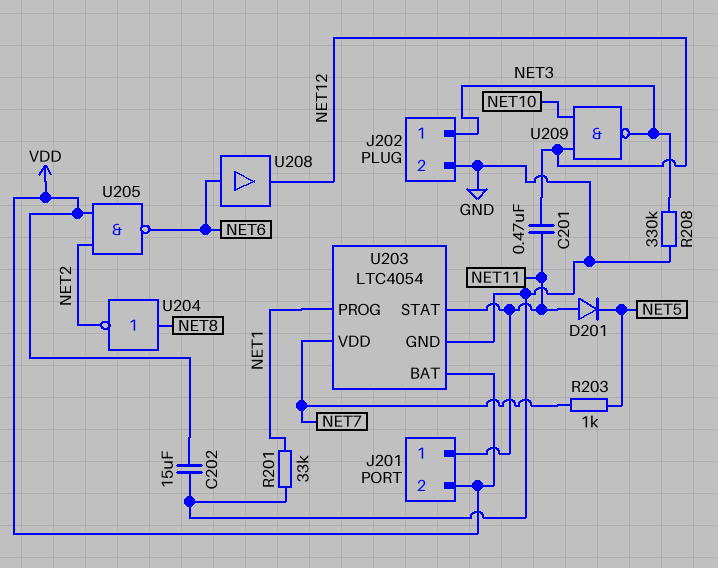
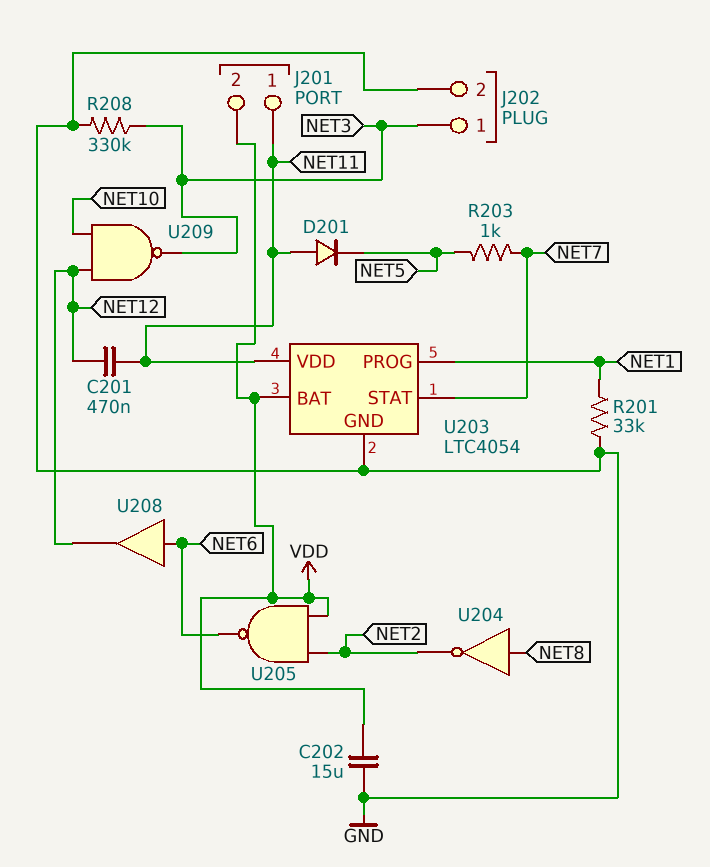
U203 pin STAT: NET11 -> NET7
U203 pin VDD: NET7 -> NET11

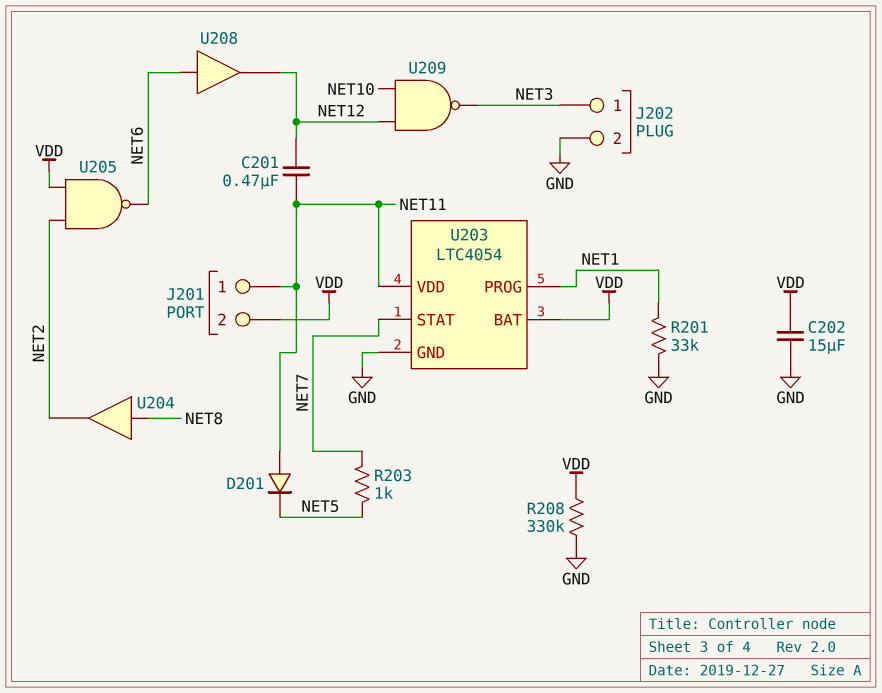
R208: 330k (GND, NET3) -> 330k (GND, VDD)
U204: NOT (in NET8, out NET2) -> buffer (in NET8, out NET2)

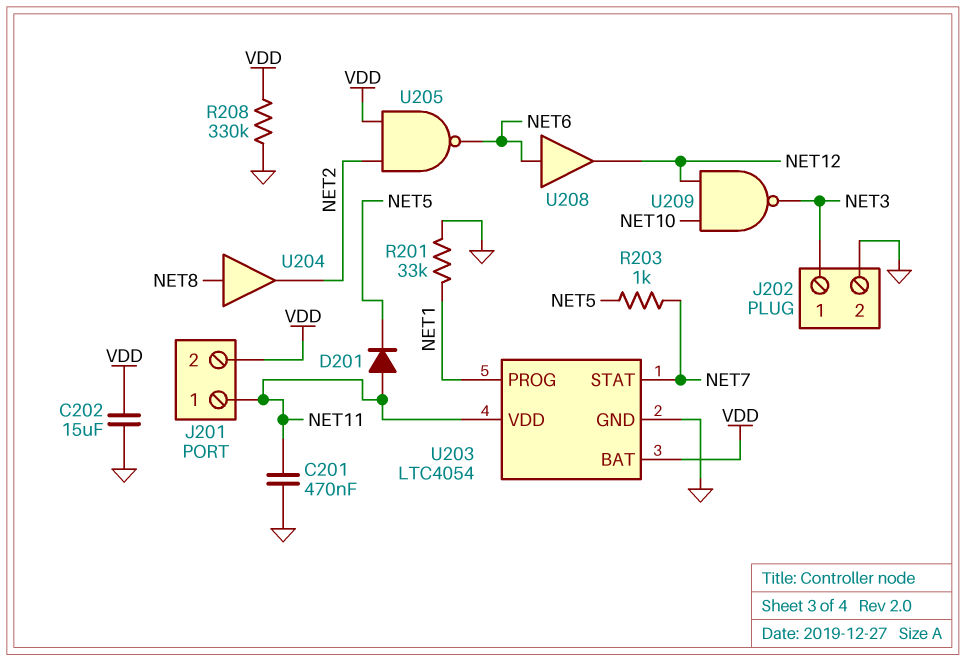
C201: 470nF (NET11, NET12) -> 470nF (GND, NET11)

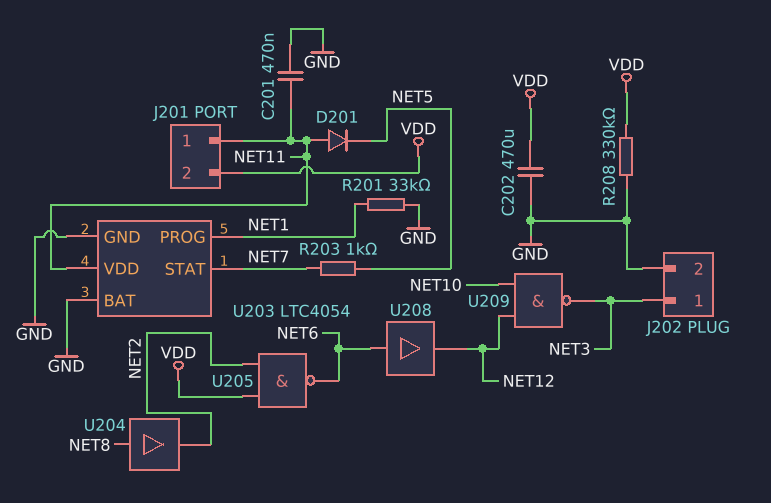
C202: 15uF (GND, VDD) -> 470uF (GND, VDD)
U203 pin BAT: VDD -> GND

